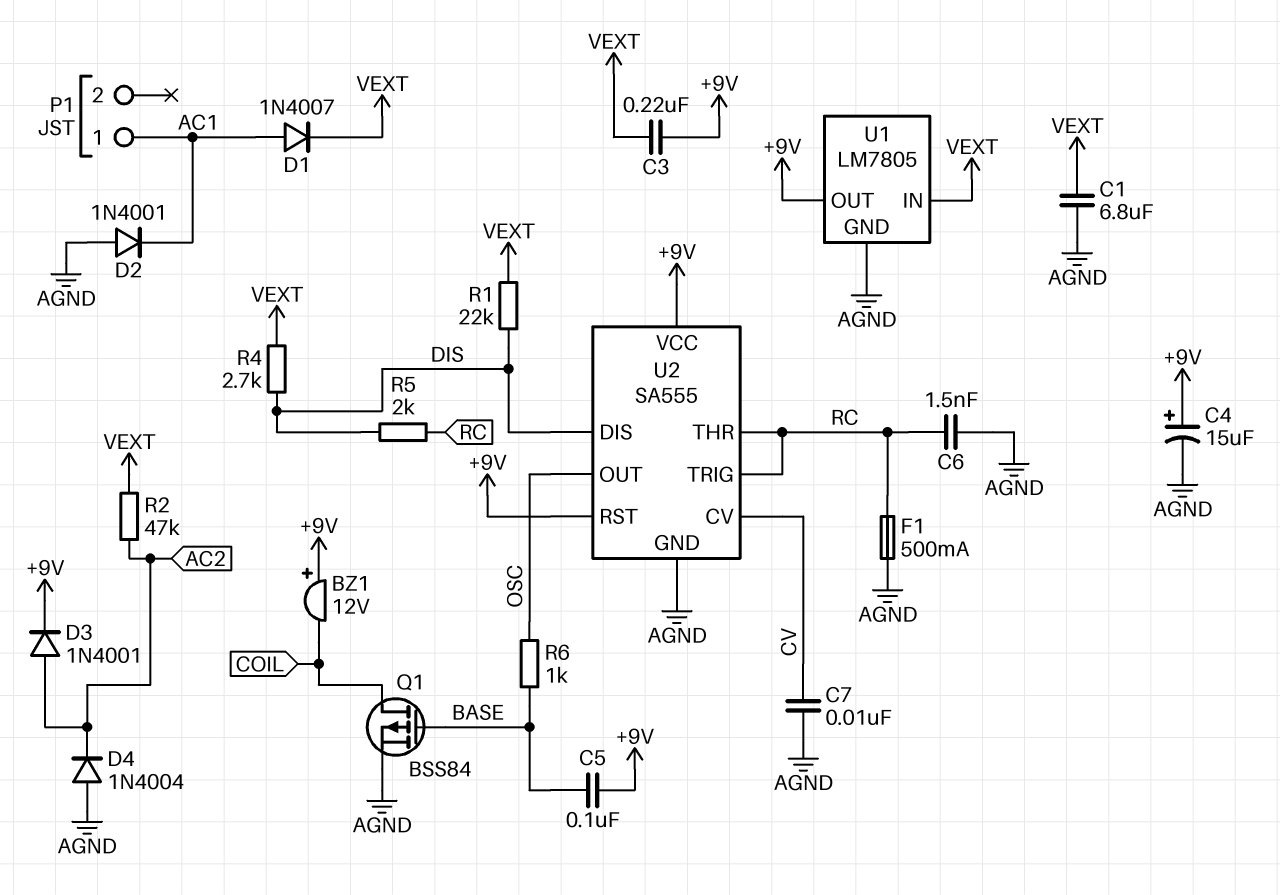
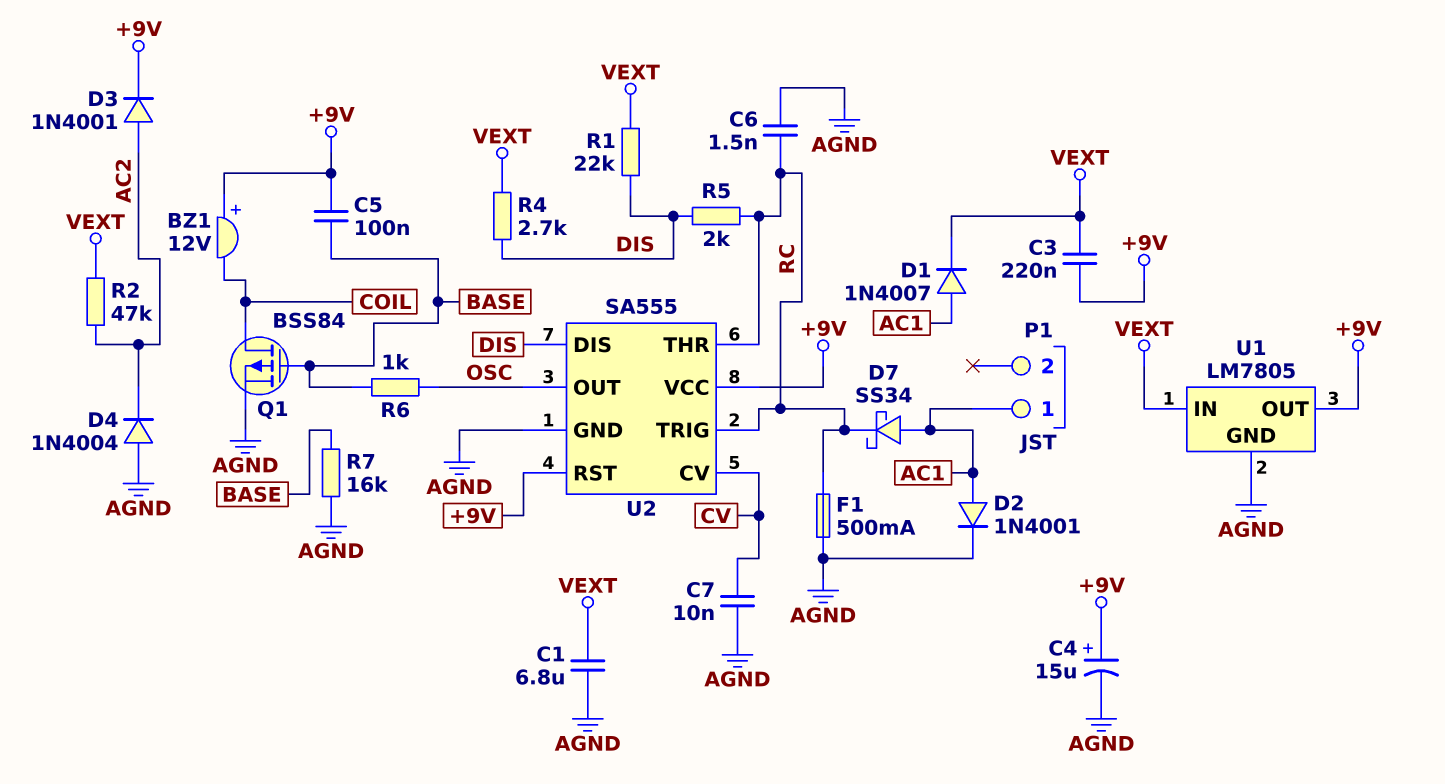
D2: diode 1N4001 (A AGND, K AC1) -> diode 1N4001 (A AC1, K AGND)
D7: none -> schottky SS34 (A AC1, K RC)
R7: none -> 16k (AGND, BASE)

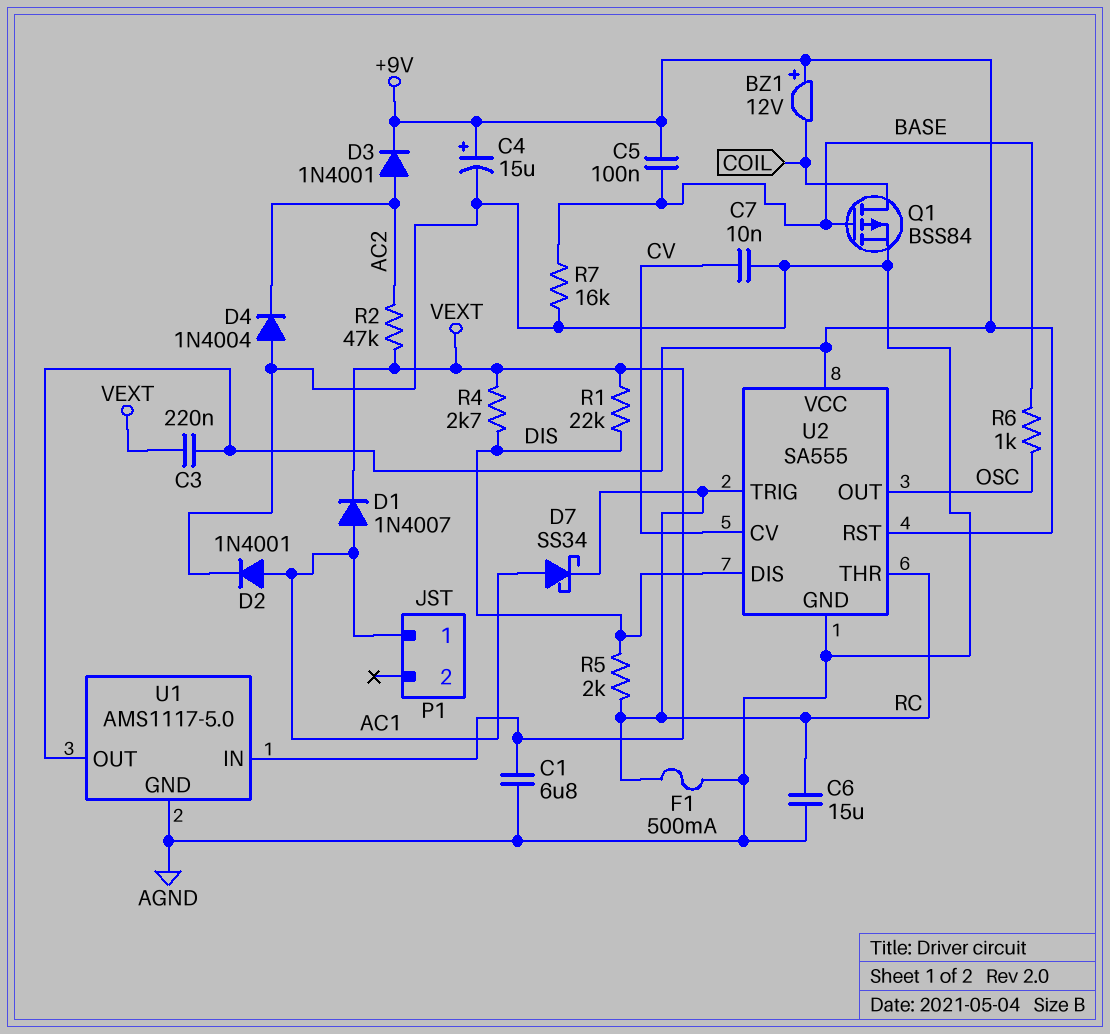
C6: 1.5nF (AGND, RC) -> 15uF (AGND, RC)
U1: LM7805 -> AMS1117-5.0

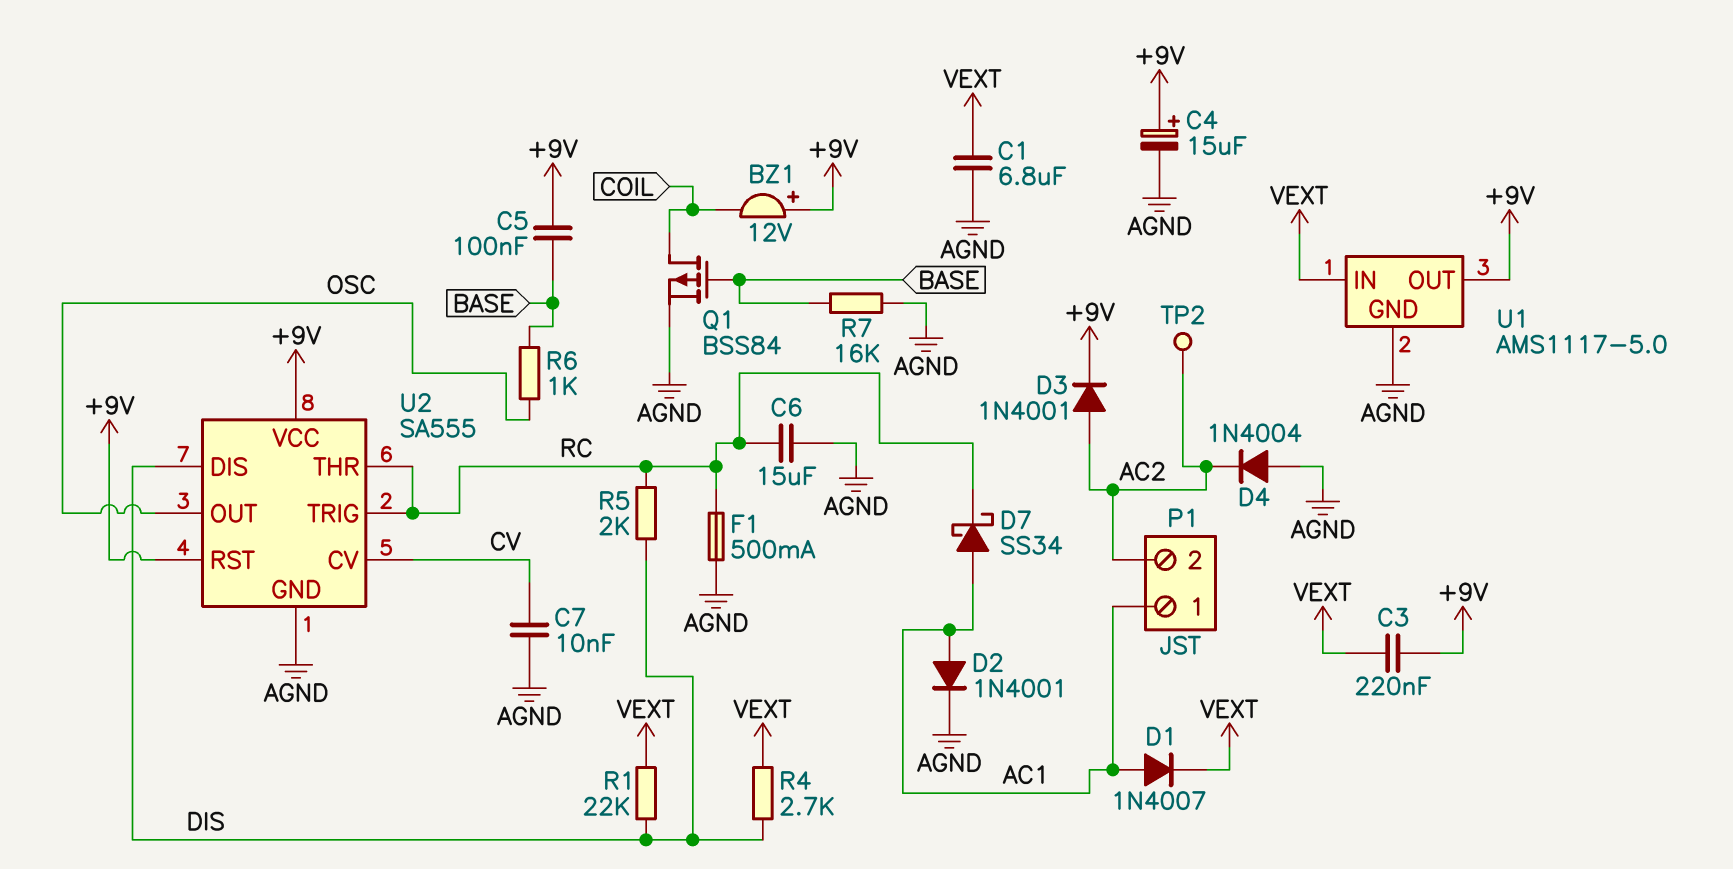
P1 pin 2: none -> AC2
R2: 47k (AC2, VEXT) -> none
TP2: none -> test point (AC2)

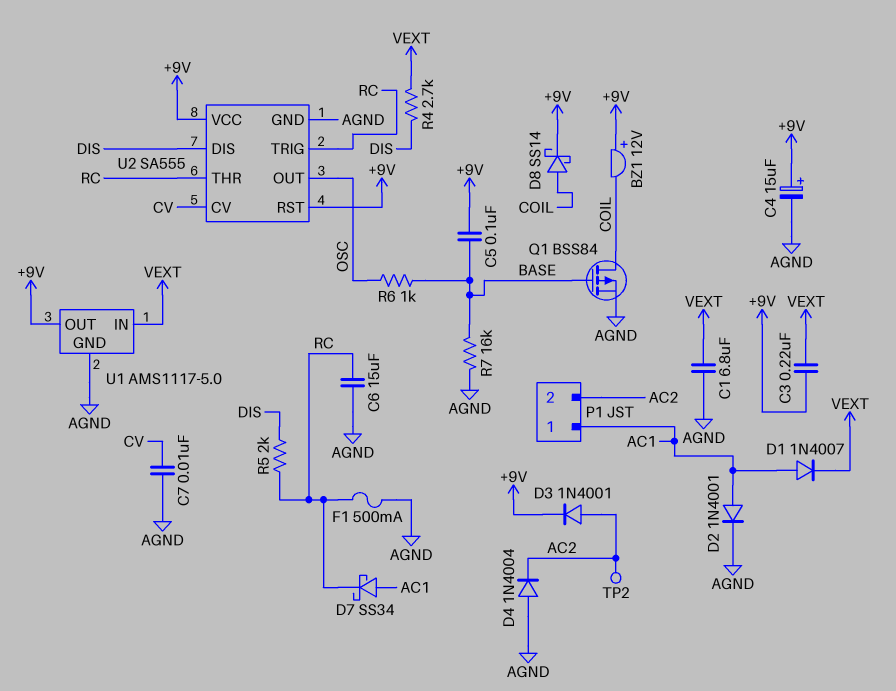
D8: none -> schottky SS14 (A COIL, K +9V)
R1: 22k (DIS, VEXT) -> none

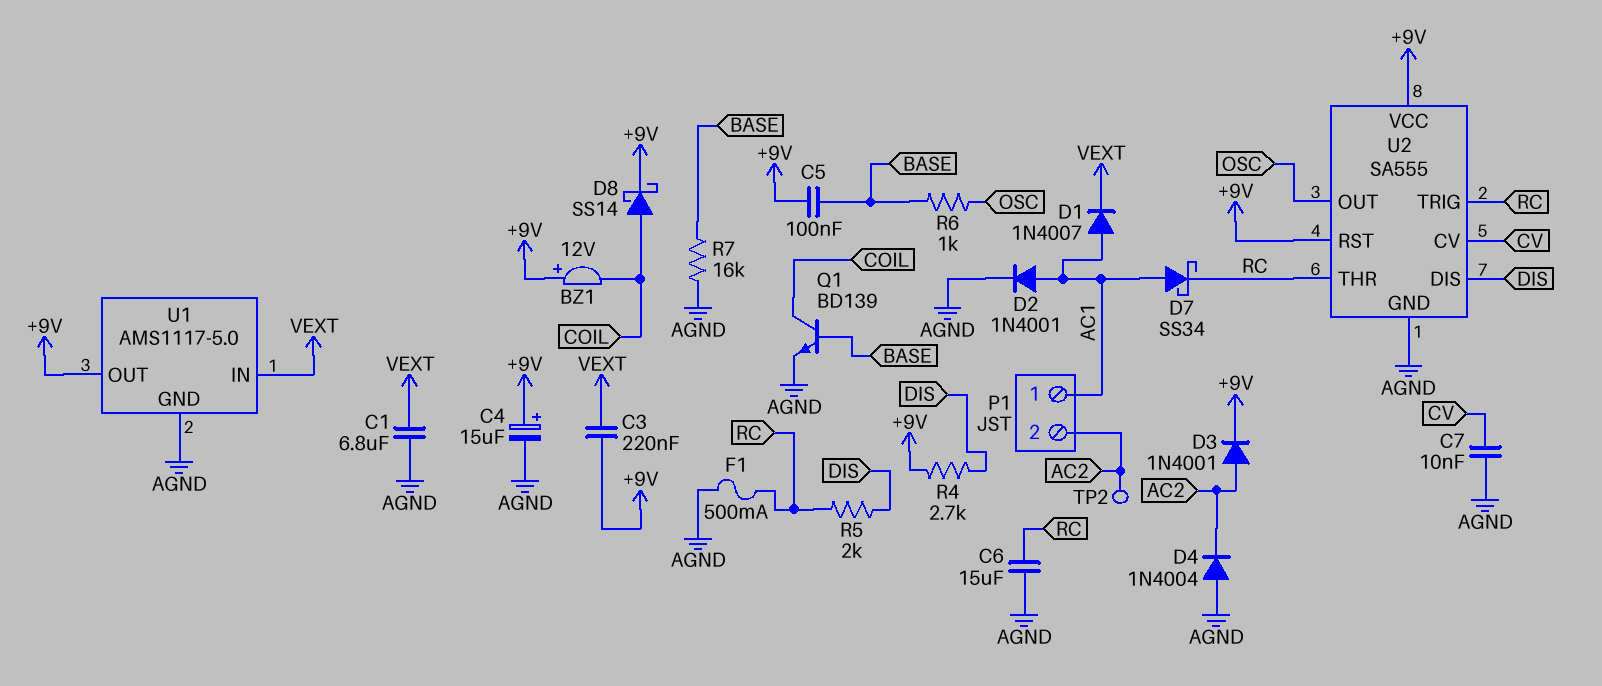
Q1: PMOS BSS84 (G BASE, D COIL, S AGND) -> NPN BD139 (B BASE, C COIL, E AGND)
R4: 2.7k (DIS, VEXT) -> 2.7k (+9V, DIS)

